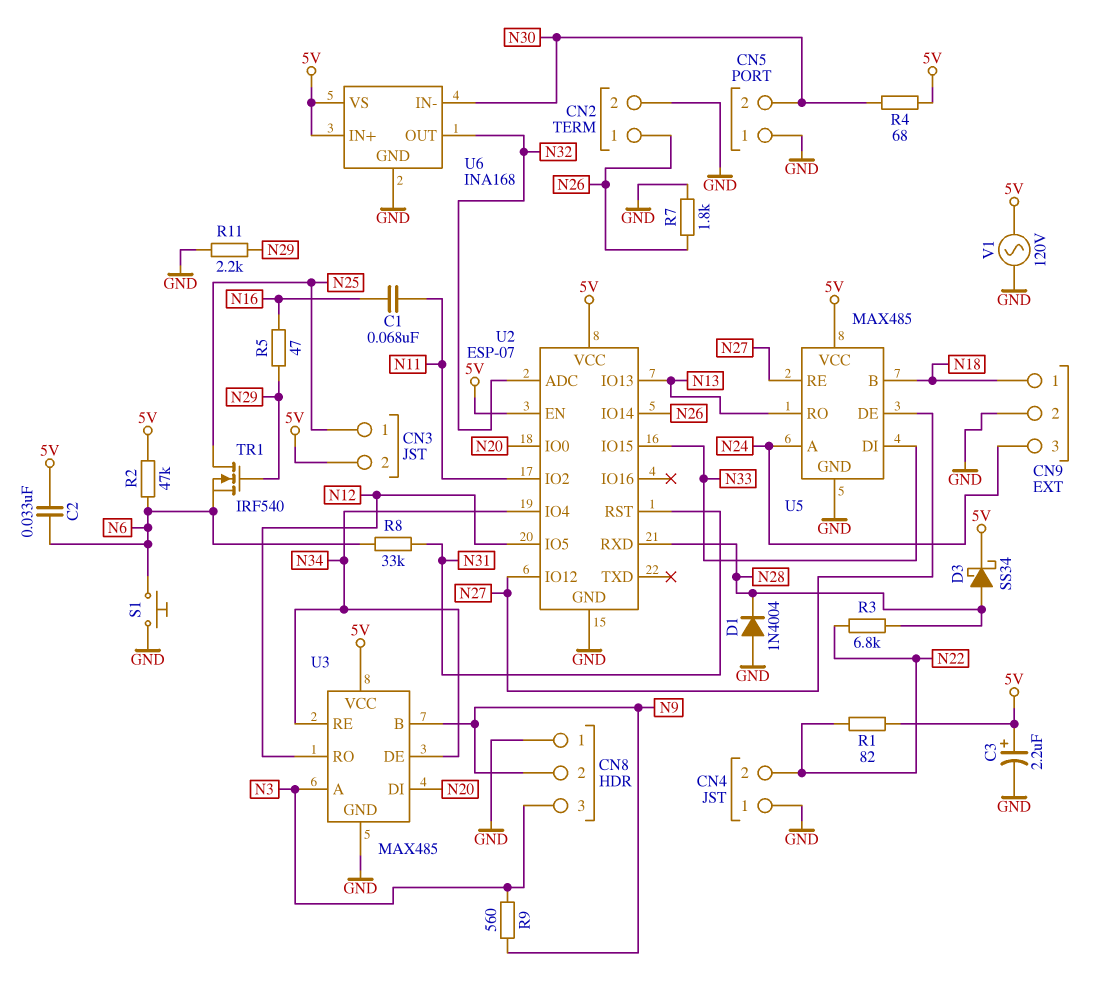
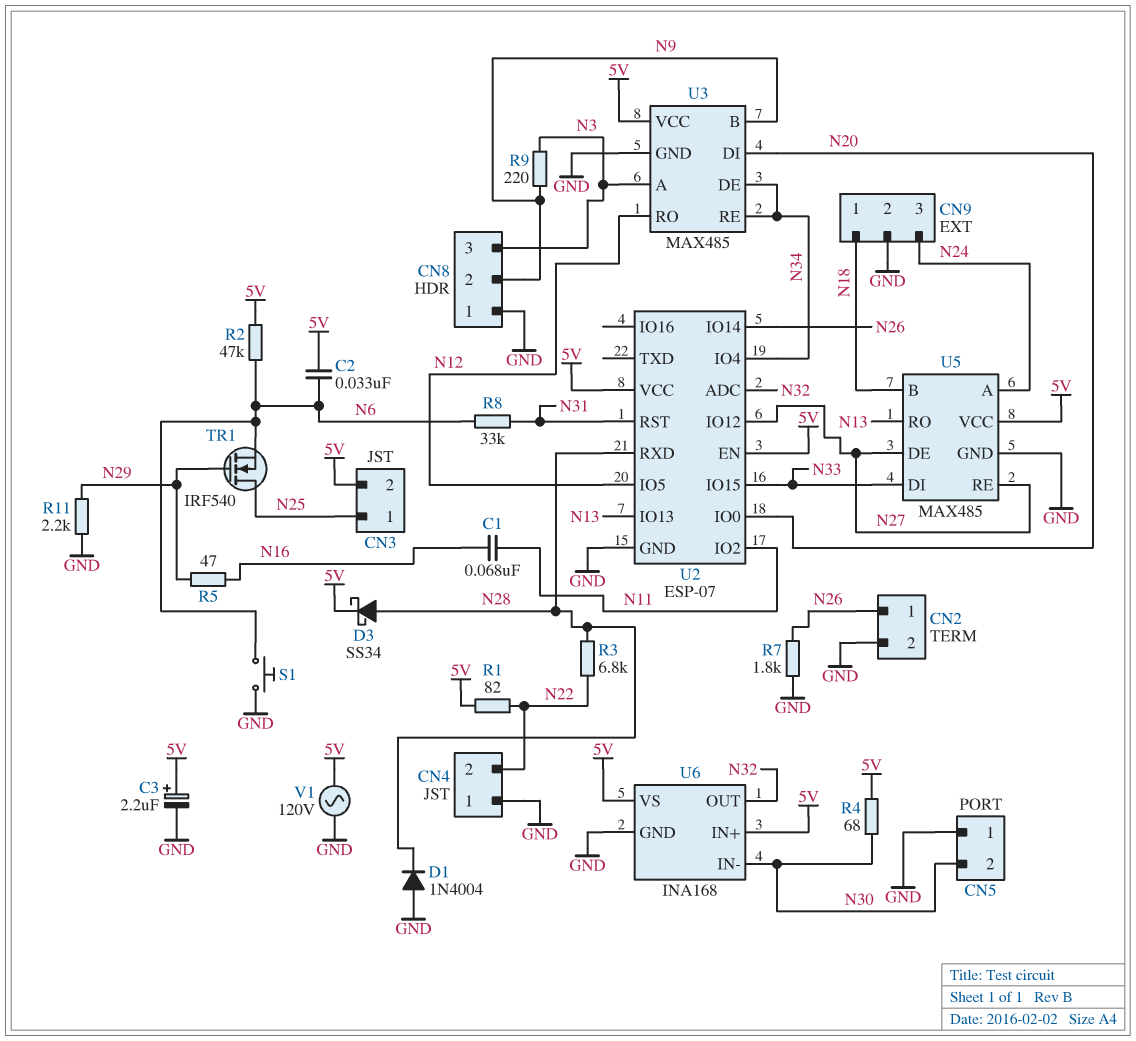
R9: 560 (N3, N9) -> 220 (N3, N9)

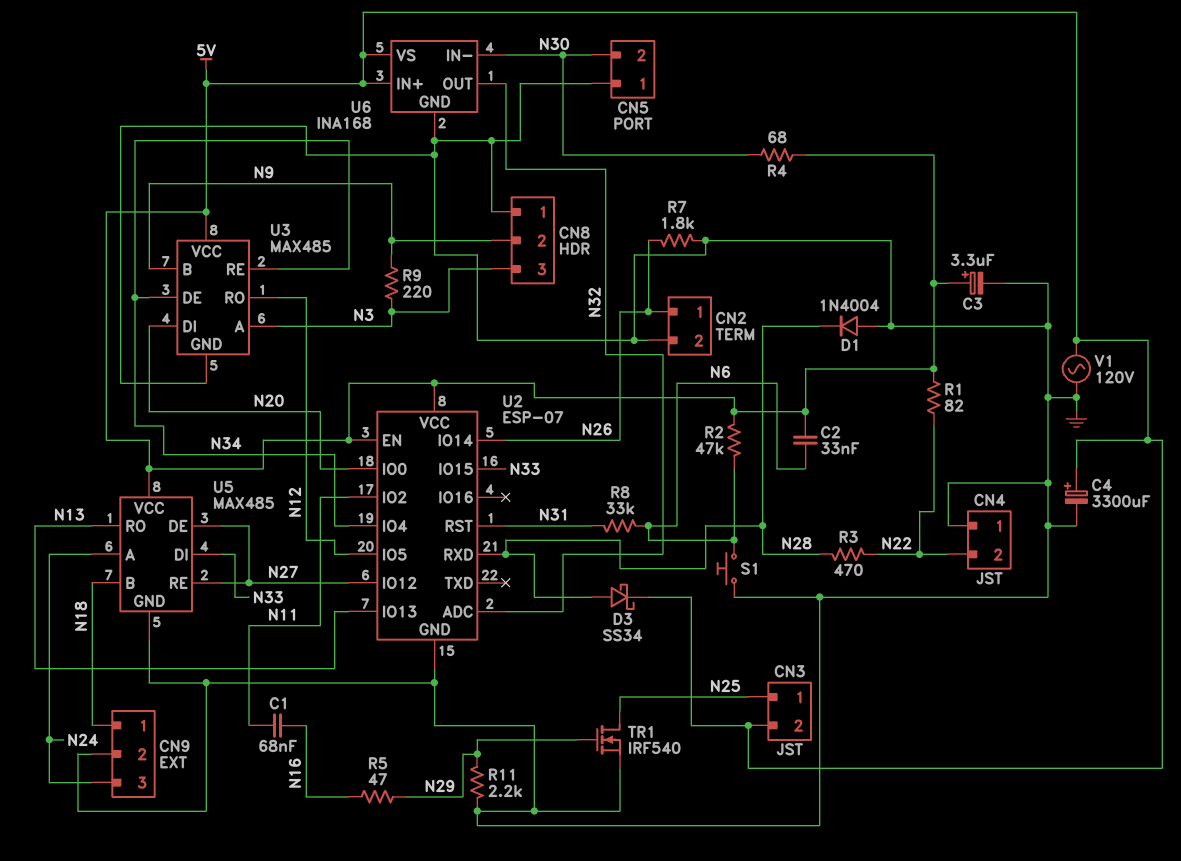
C3: 2.2uF (plus 5V, minus GND) -> 3.3uF (plus 5V, minus GND)
C4: none -> 3300uF (plus 5V, minus GND)
R3: 6.8k (N22, N28) -> 470 (N22, N28)
TR1: NMOS IRF540 (G N29, D N25, S N6) -> NMOS IRF540 (G N29, D N25, S GND)

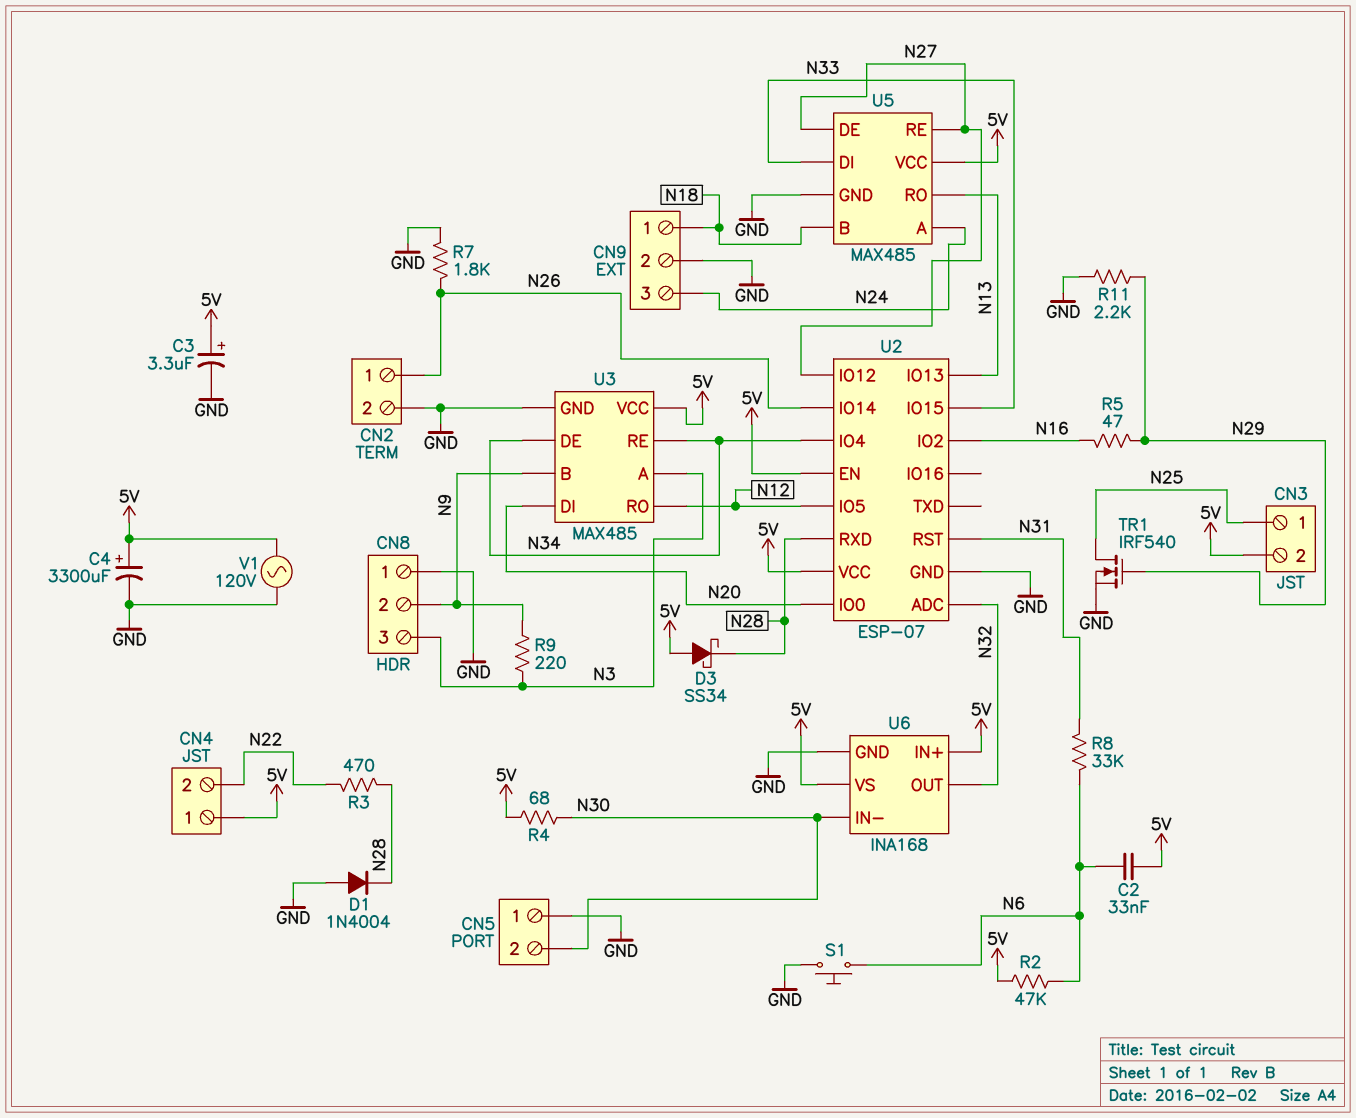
C1: 68nF (N11, N16) -> none
CN4 pin 1: GND -> 5V
D3: schottky SS34 (A N28, K 5V) -> schottky SS34 (A 5V, K N28)
R1: 82 (5V, N22) -> none
U2 pin IO2: N11 -> N16

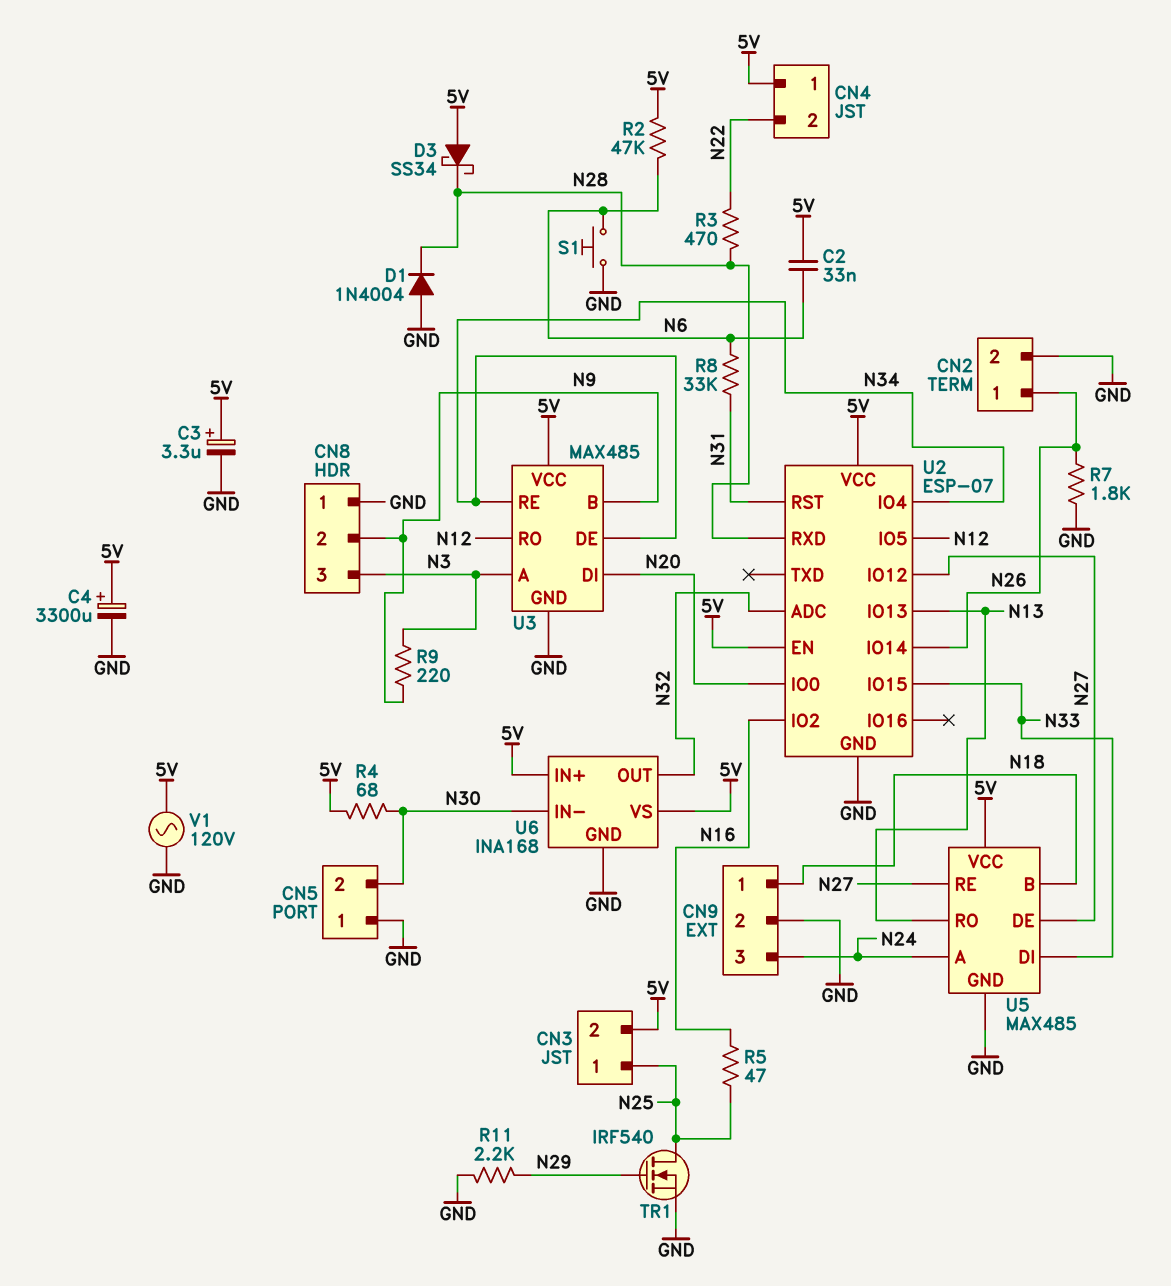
R5: 47 (N16, N29) -> 47 (N16, N25)

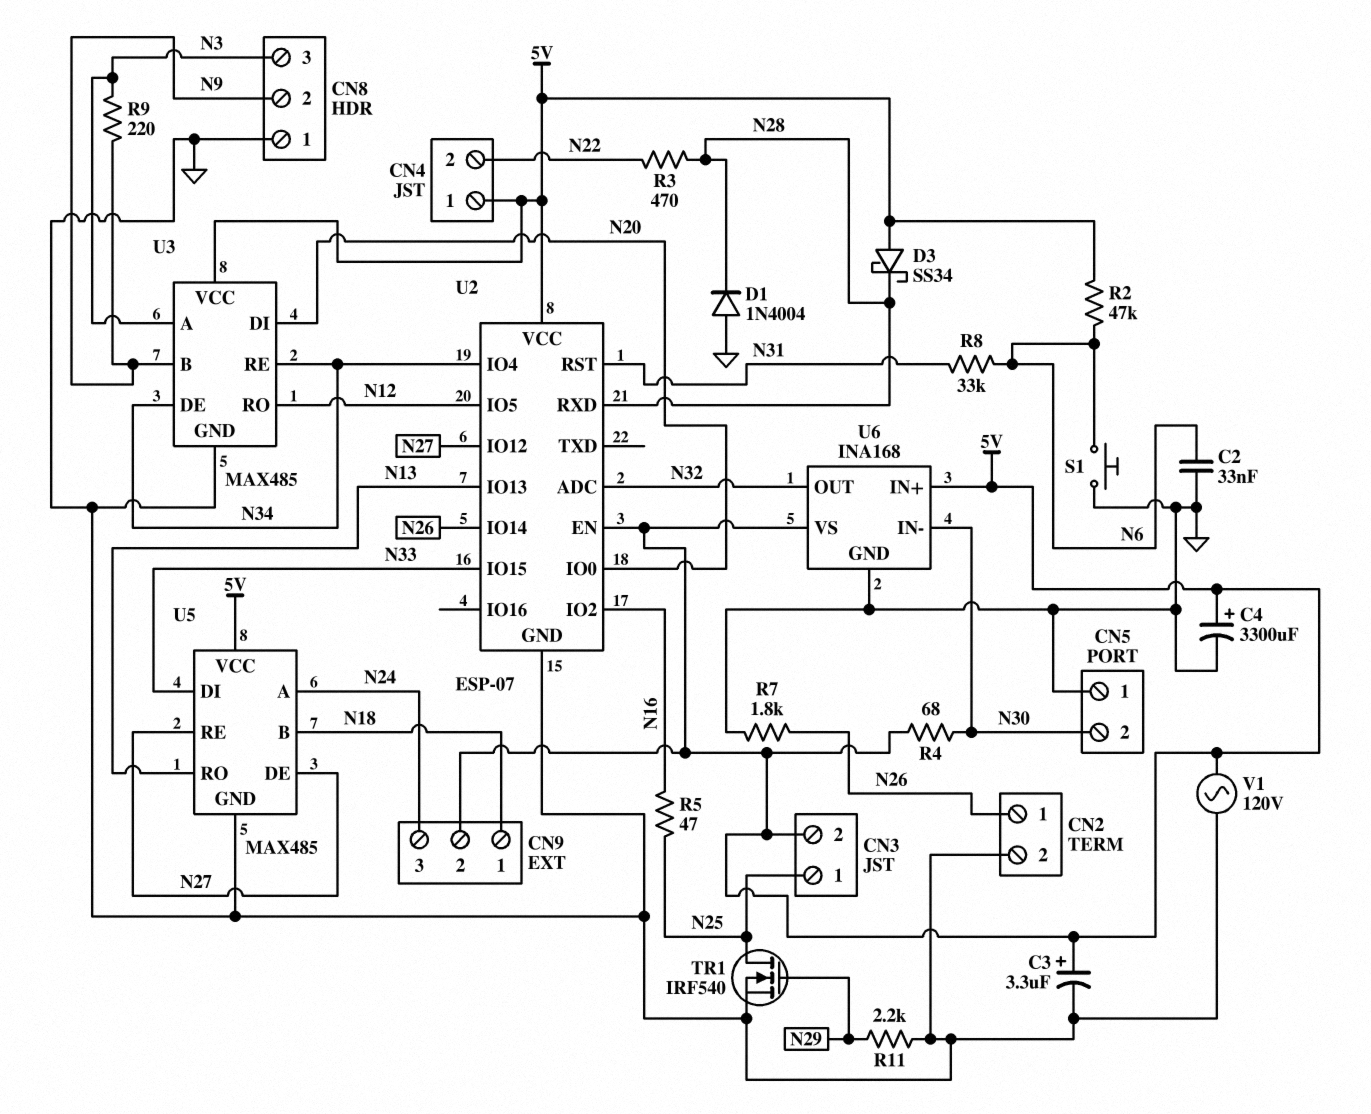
C2: 33nF (5V, N6) -> 33nF (GND, N6)
CN9 pin 2: GND -> 5V

